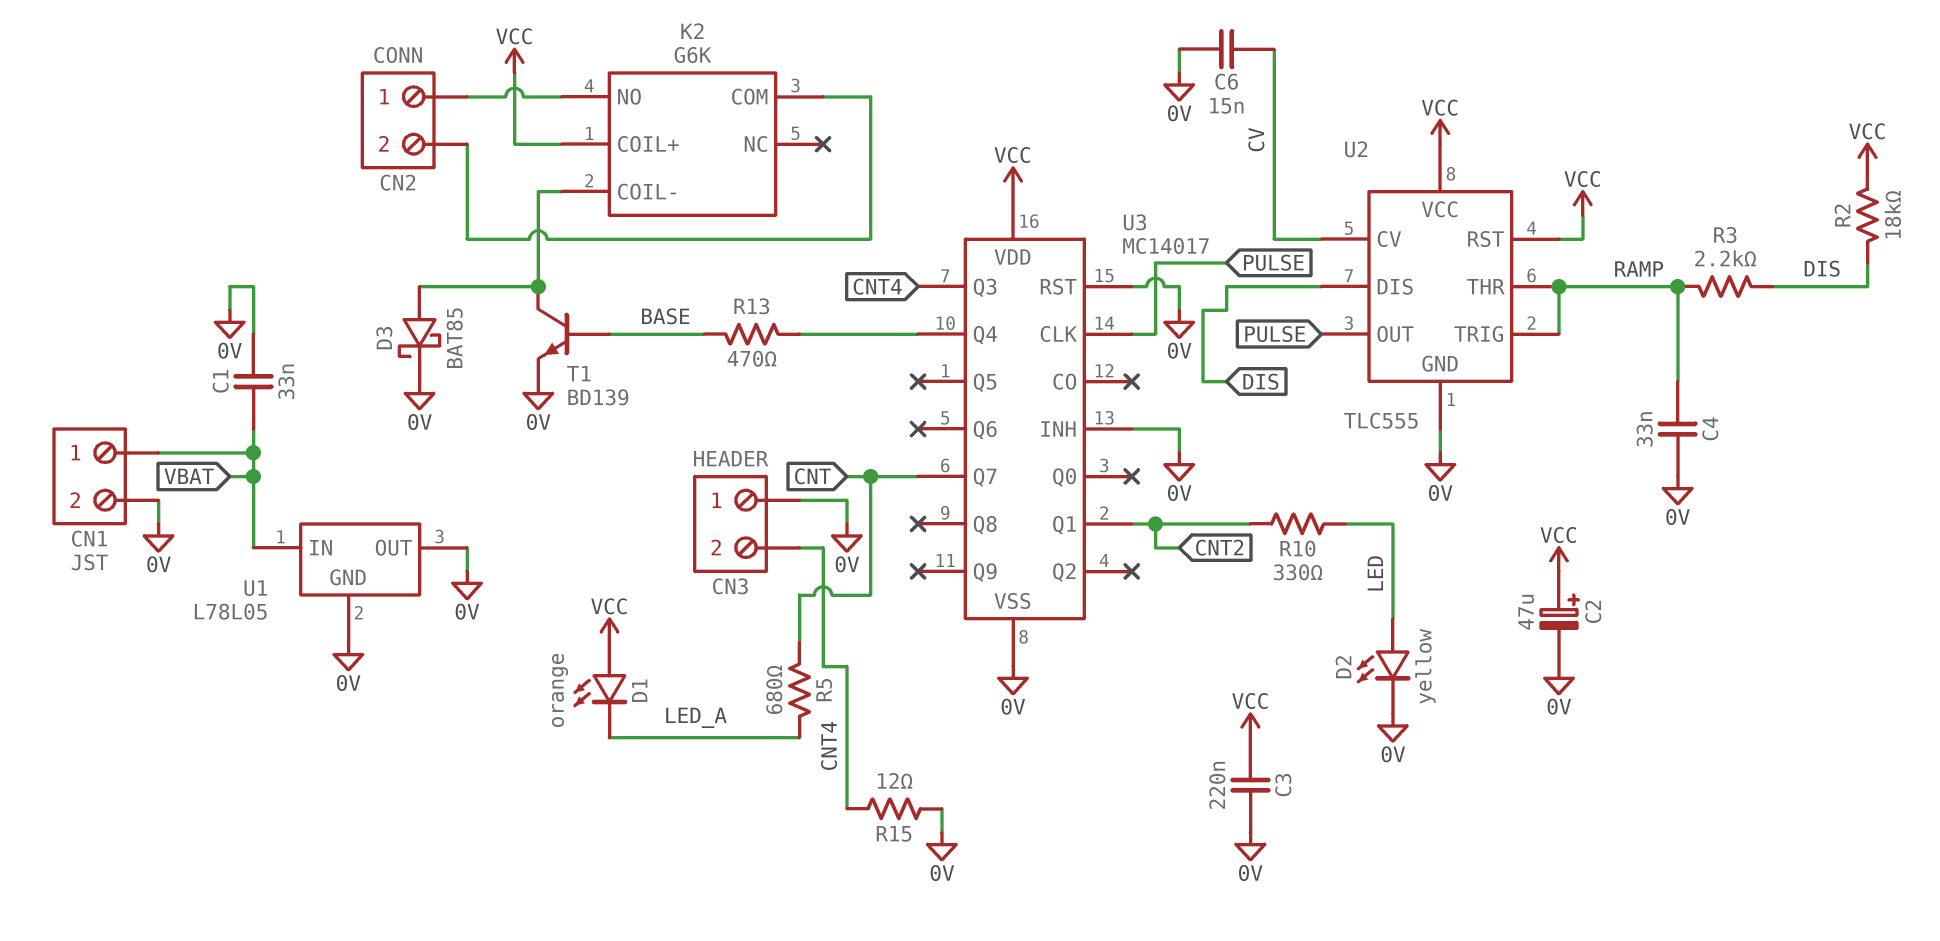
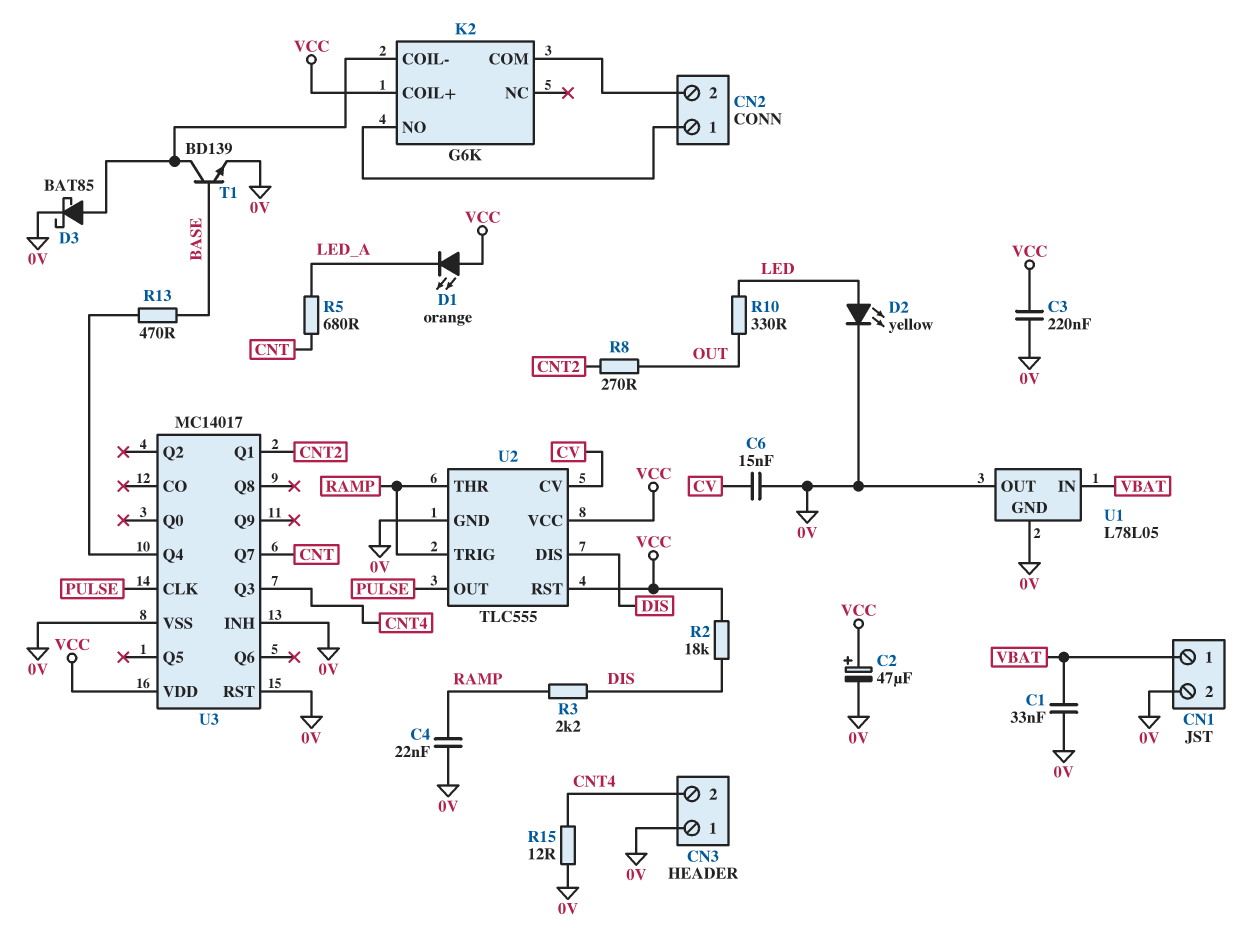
C4: 33nF (0V, RAMP) -> 22nF (0V, RAMP)
R8: none -> 270 (CNT2, OUT)
R10: 330 (CNT2, LED) -> 330 (LED, OUT)

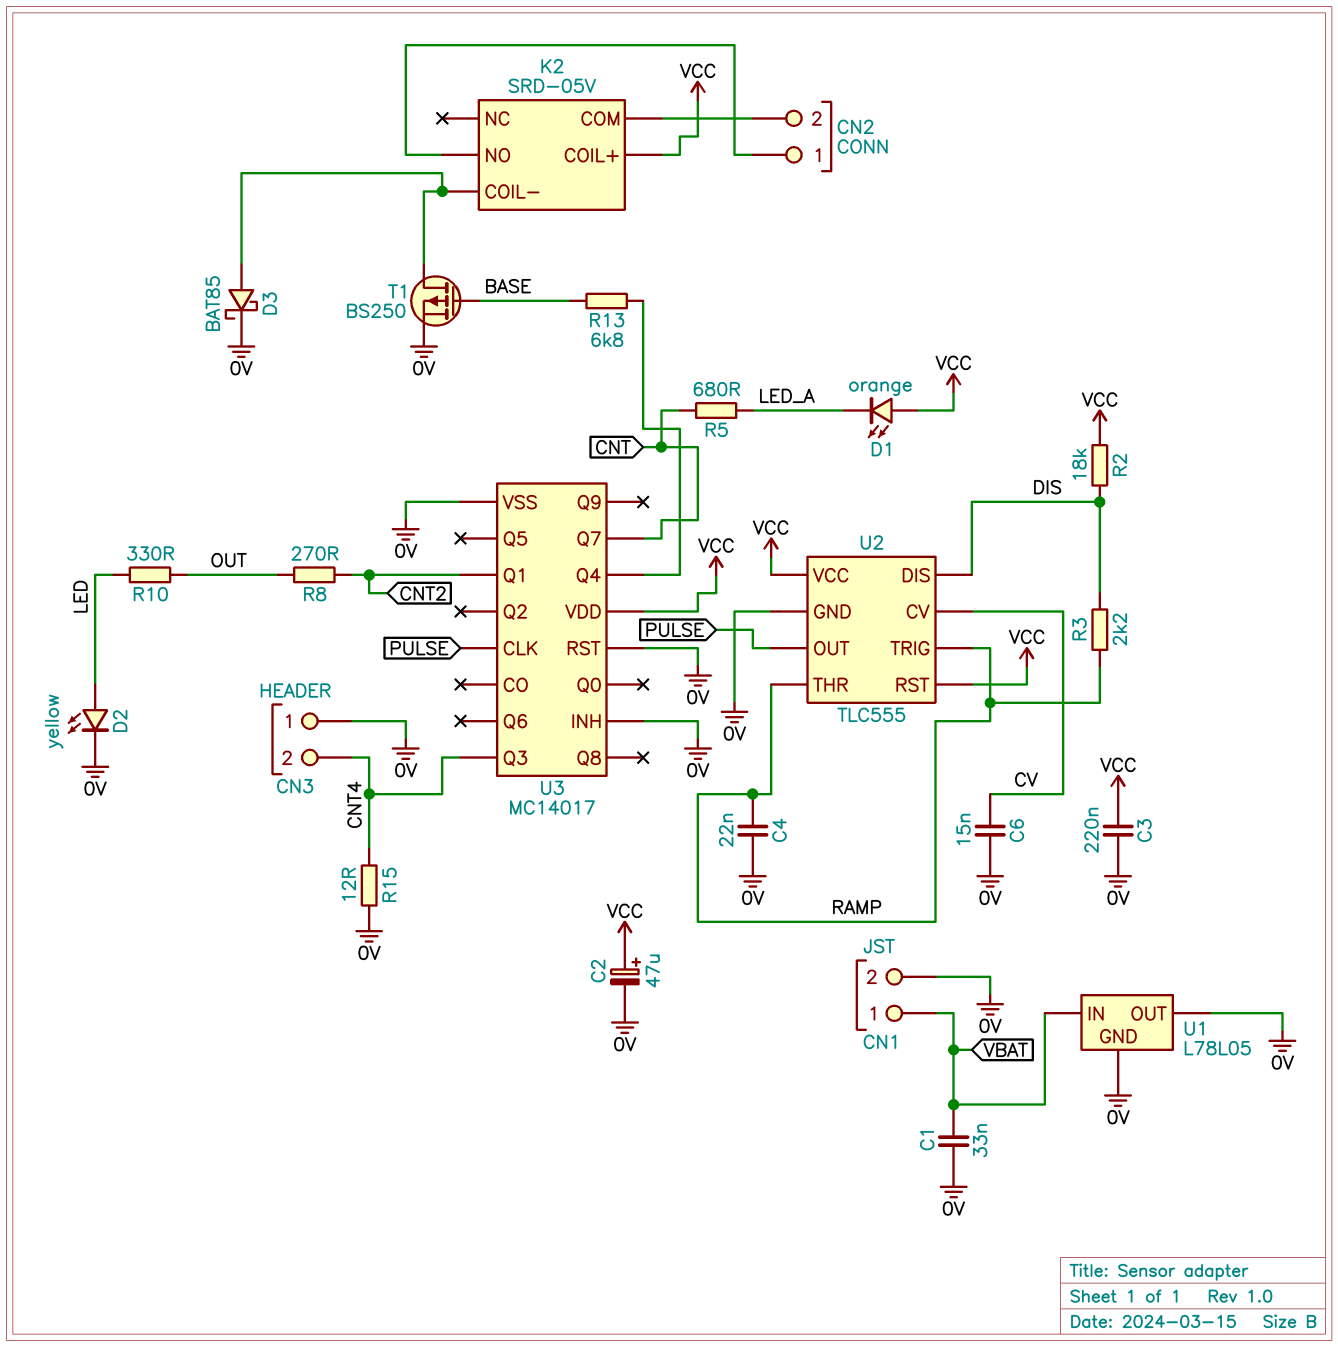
K2: G6K -> SRD-05V
R13: 470 (BASE, U3/Q4) -> 6.8k (BASE, U3/Q4)
T1: NPN BD139 (B BASE, C K2/COIL-, E 0V) -> PMOS BS250 (G BASE, D K2/COIL-, S 0V)

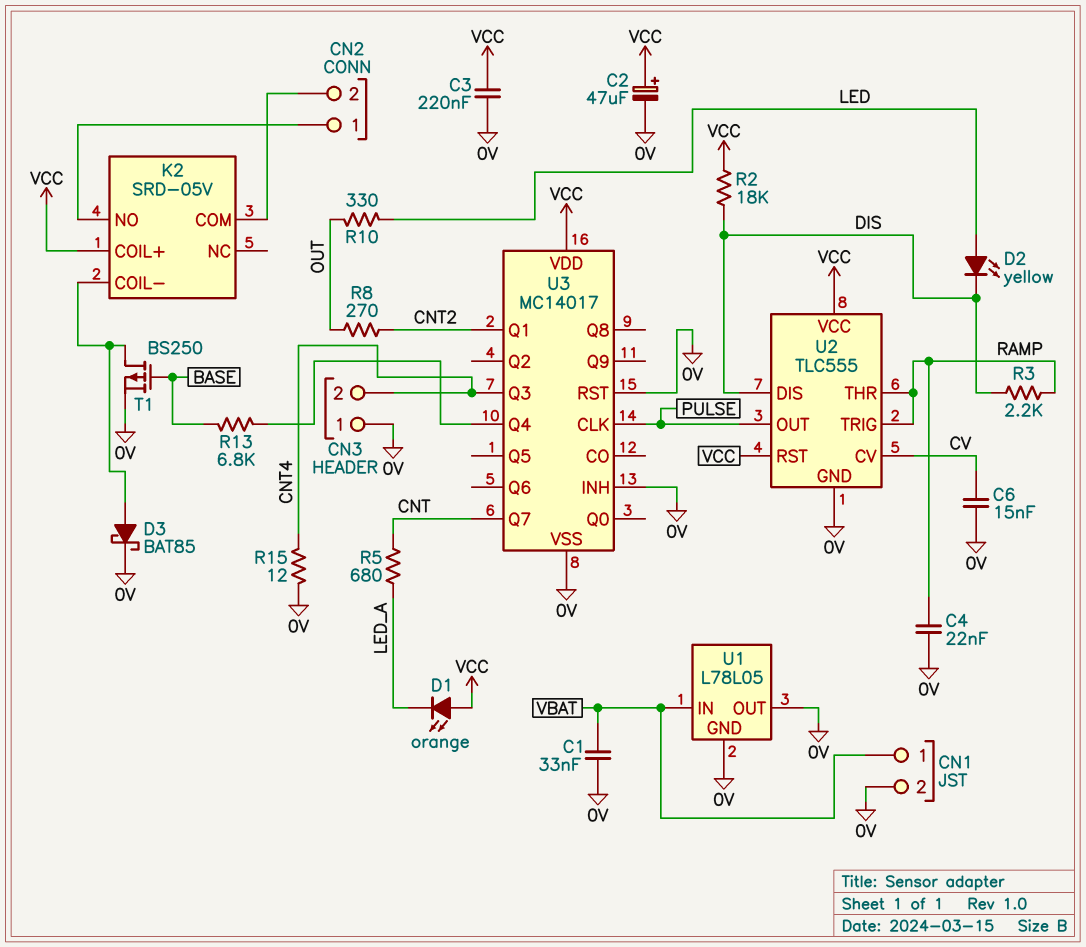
D2: LED yellow (A LED, K 0V) -> LED yellow (A LED, K DIS)

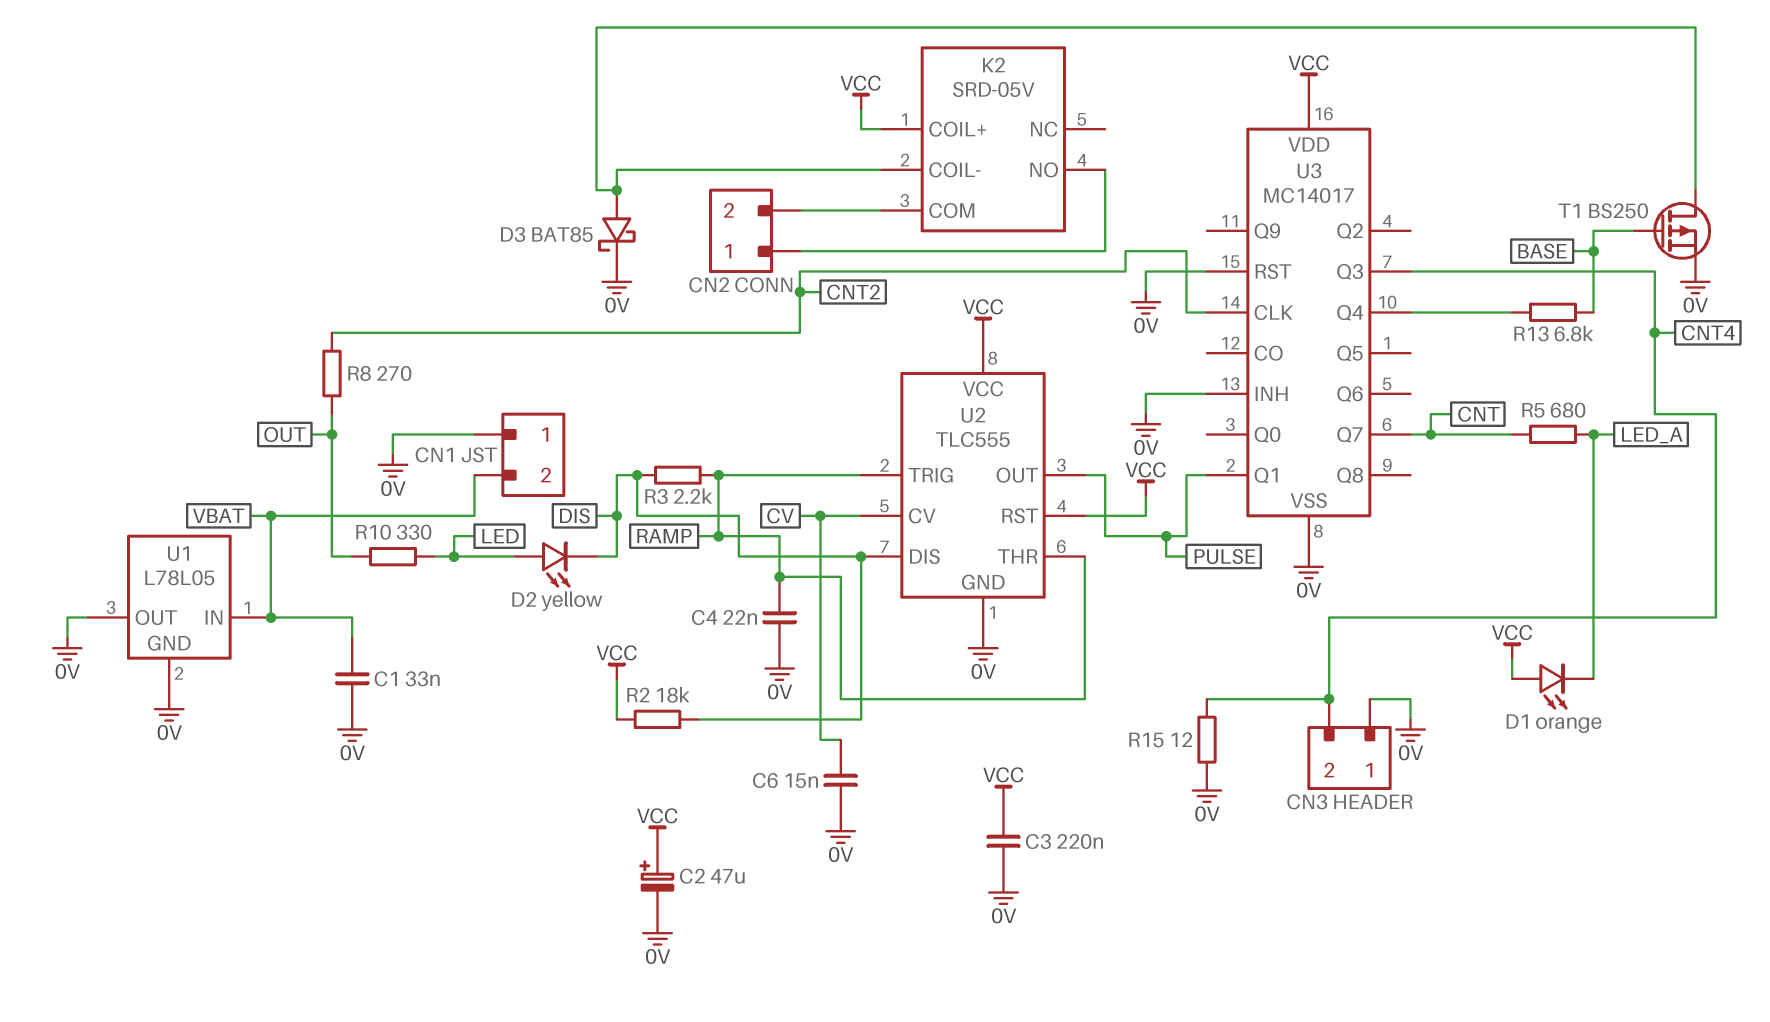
CN1 pin 1: VBAT -> 0V
CN1 pin 2: 0V -> VBAT
U3 pin CLK: PULSE -> CNT2
U3 pin Q1: CNT2 -> PULSE

